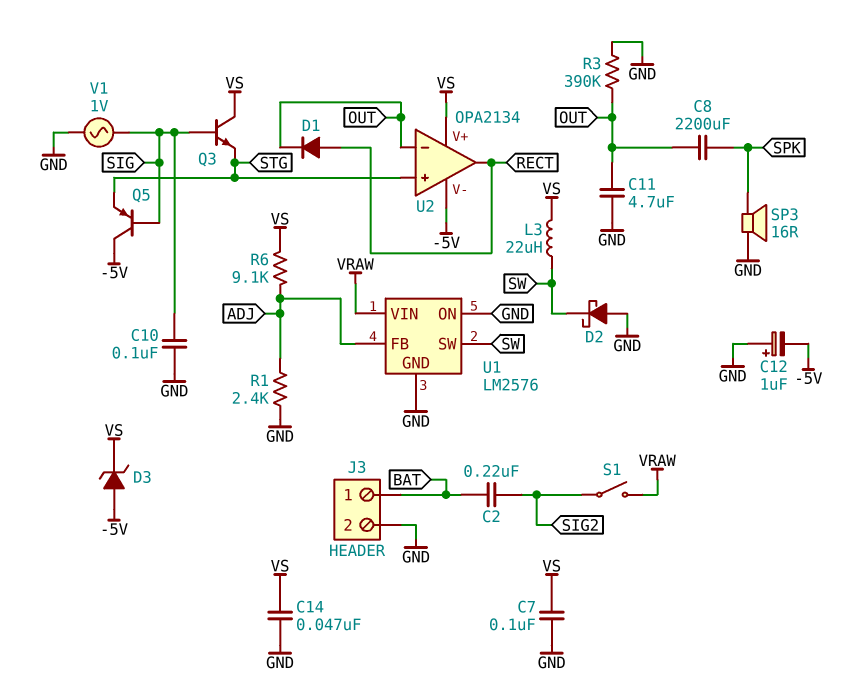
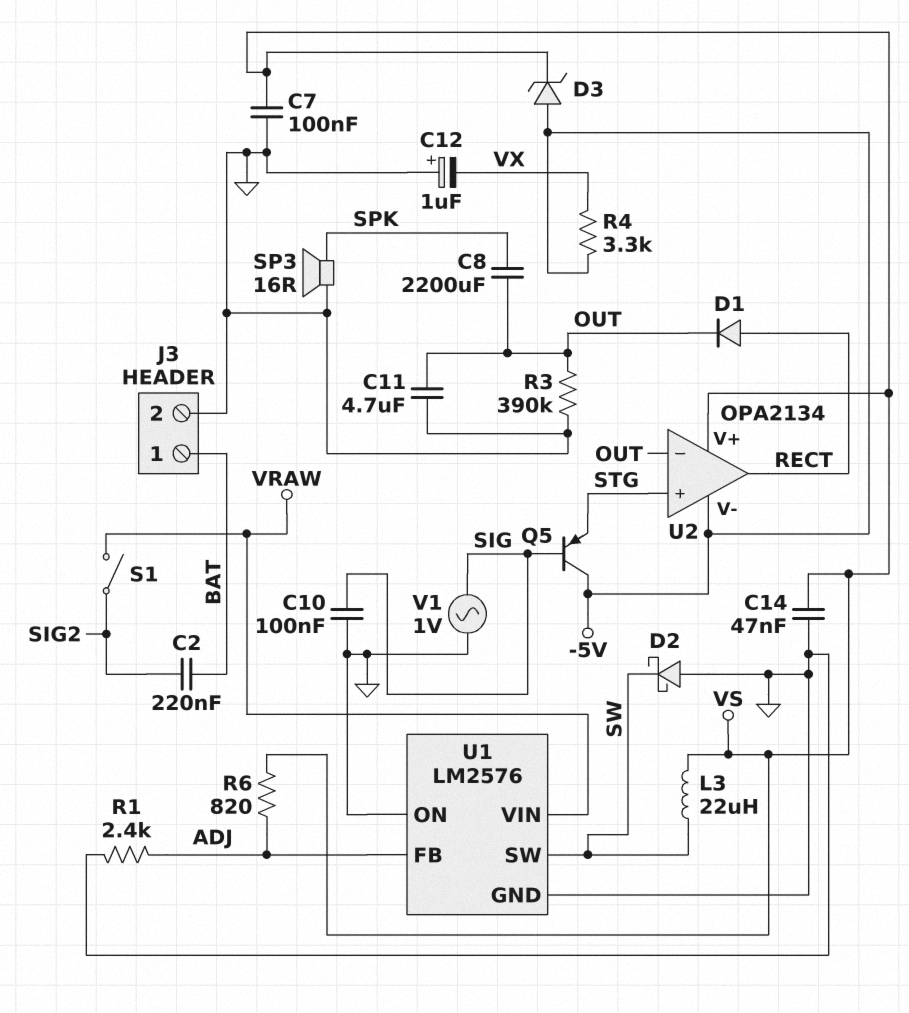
C12: 1uF (plus GND, minus -5V) -> 1uF (plus GND, minus VX)
Q3: NPN (B SIG, C VS, E STG) -> none
R4: none -> 3.3k (-5V, VX)
R6: 9.1k (ADJ, VS) -> 820 (ADJ, VS)

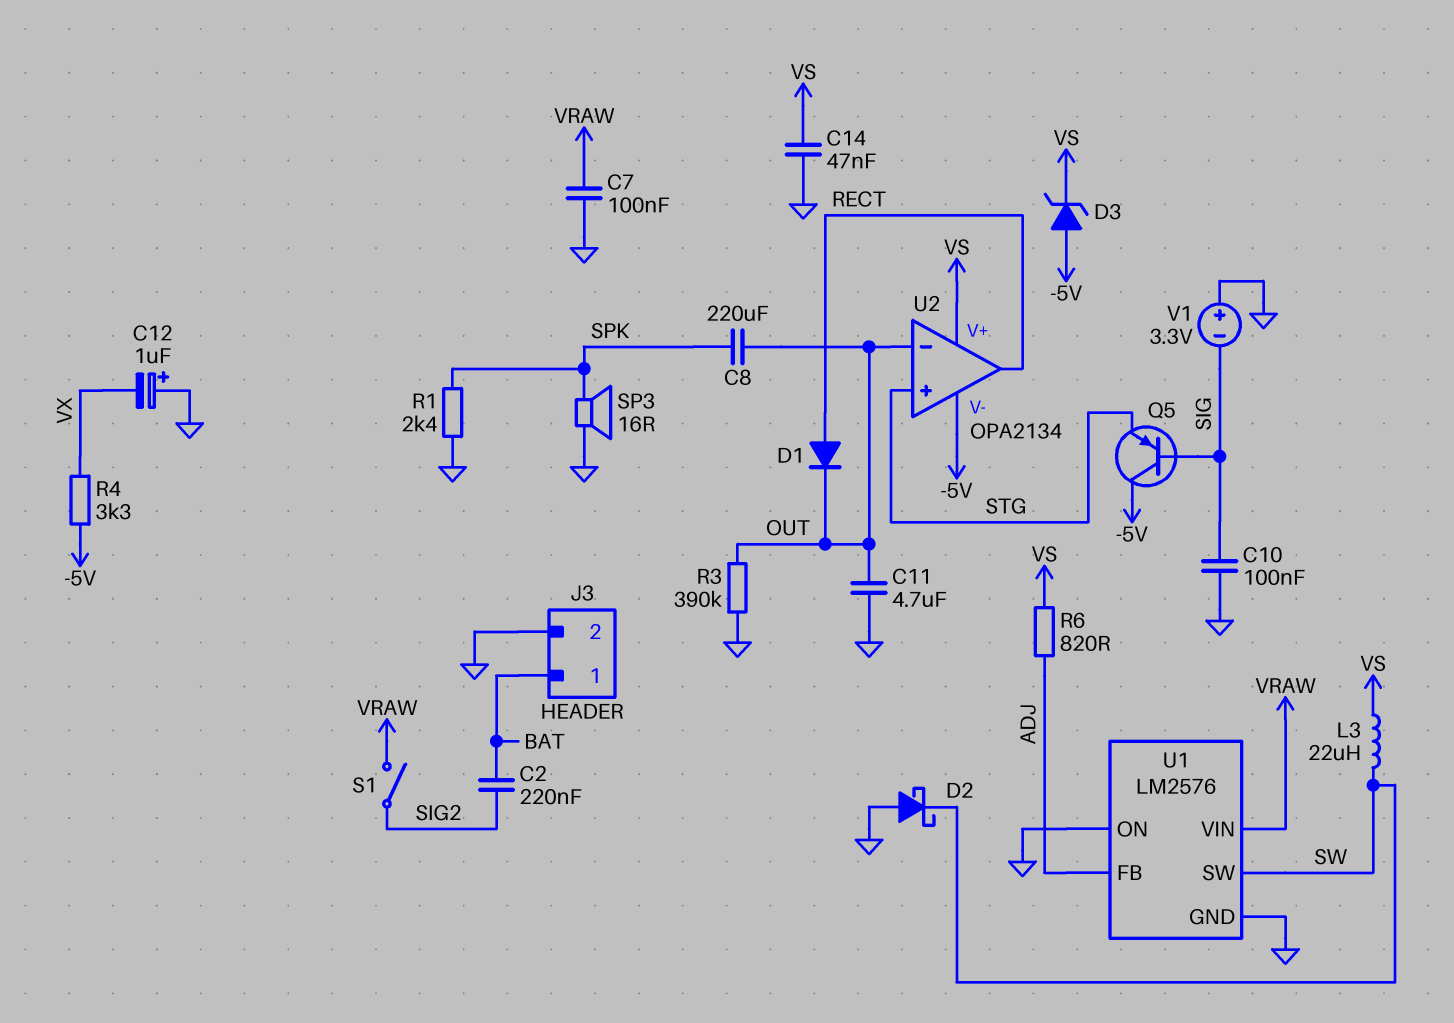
C7: 100nF (GND, VS) -> 100nF (GND, VRAW)
C8: 2200uF (OUT, SPK) -> 220uF (OUT, SPK)
R1: 2.4k (ADJ, GND) -> 2.4k (GND, SPK)
V1: AC 1V (GND, SIG) -> 3.3V (plus GND, minus SIG)

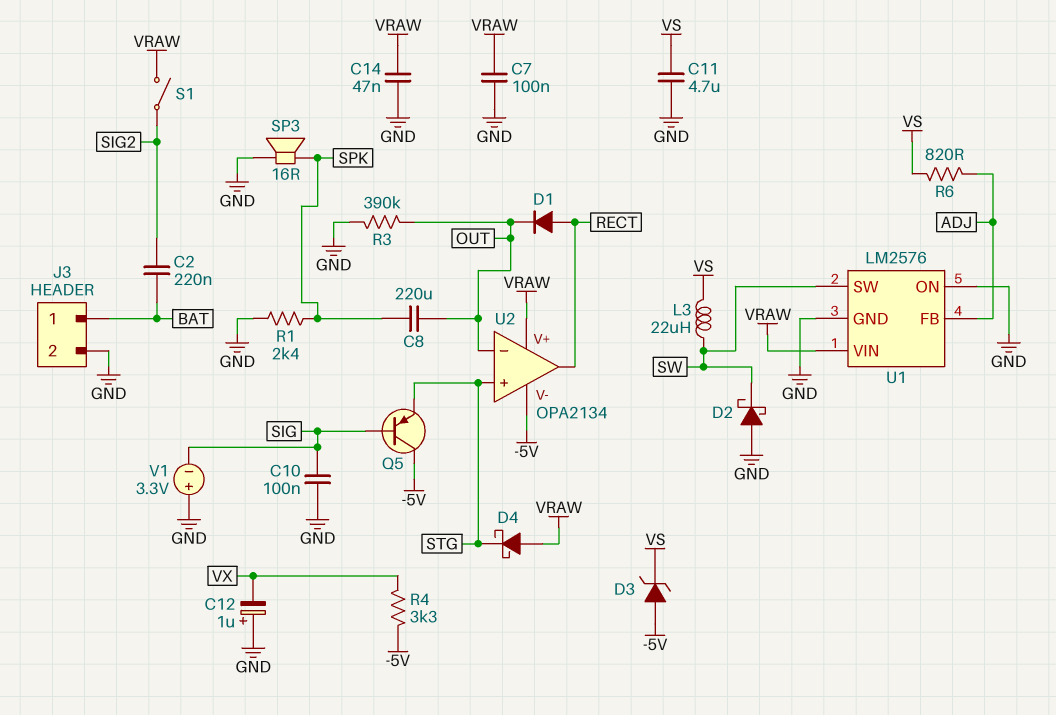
C11: 4.7uF (GND, OUT) -> 4.7uF (GND, VS)
C14: 47nF (GND, VS) -> 47nF (GND, VRAW)
D4: none -> schottky (A VRAW, K STG)
U2 pin V+: VS -> VRAW

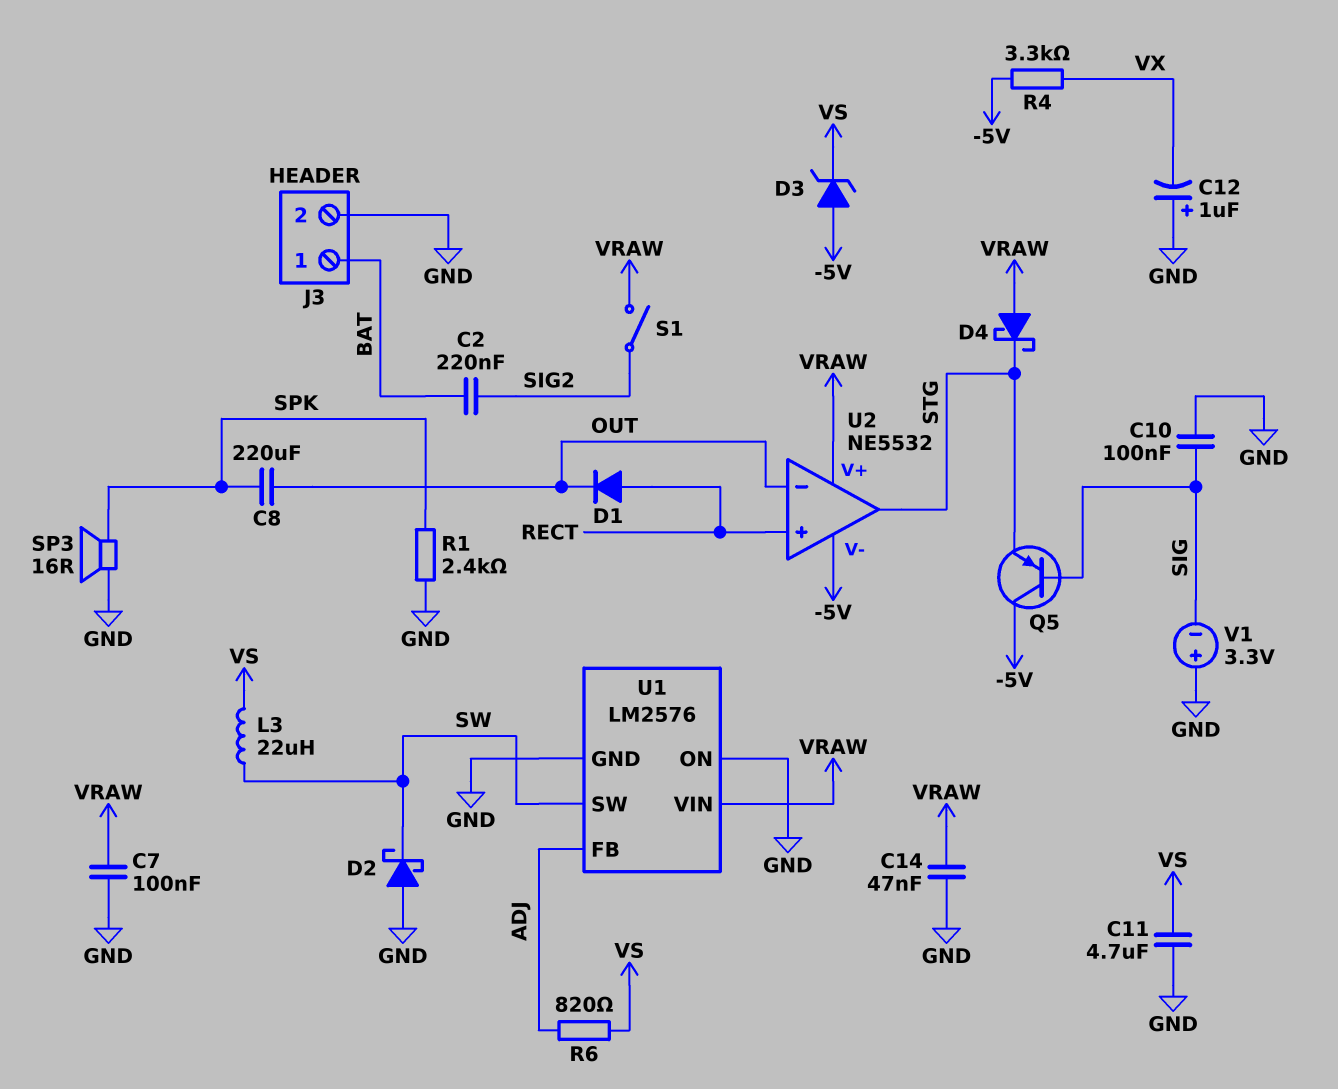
R3: 390k (GND, OUT) -> none
U2: OPA2134 -> NE5532
U2 pin in+: STG -> RECT
U2 pin out: RECT -> STG

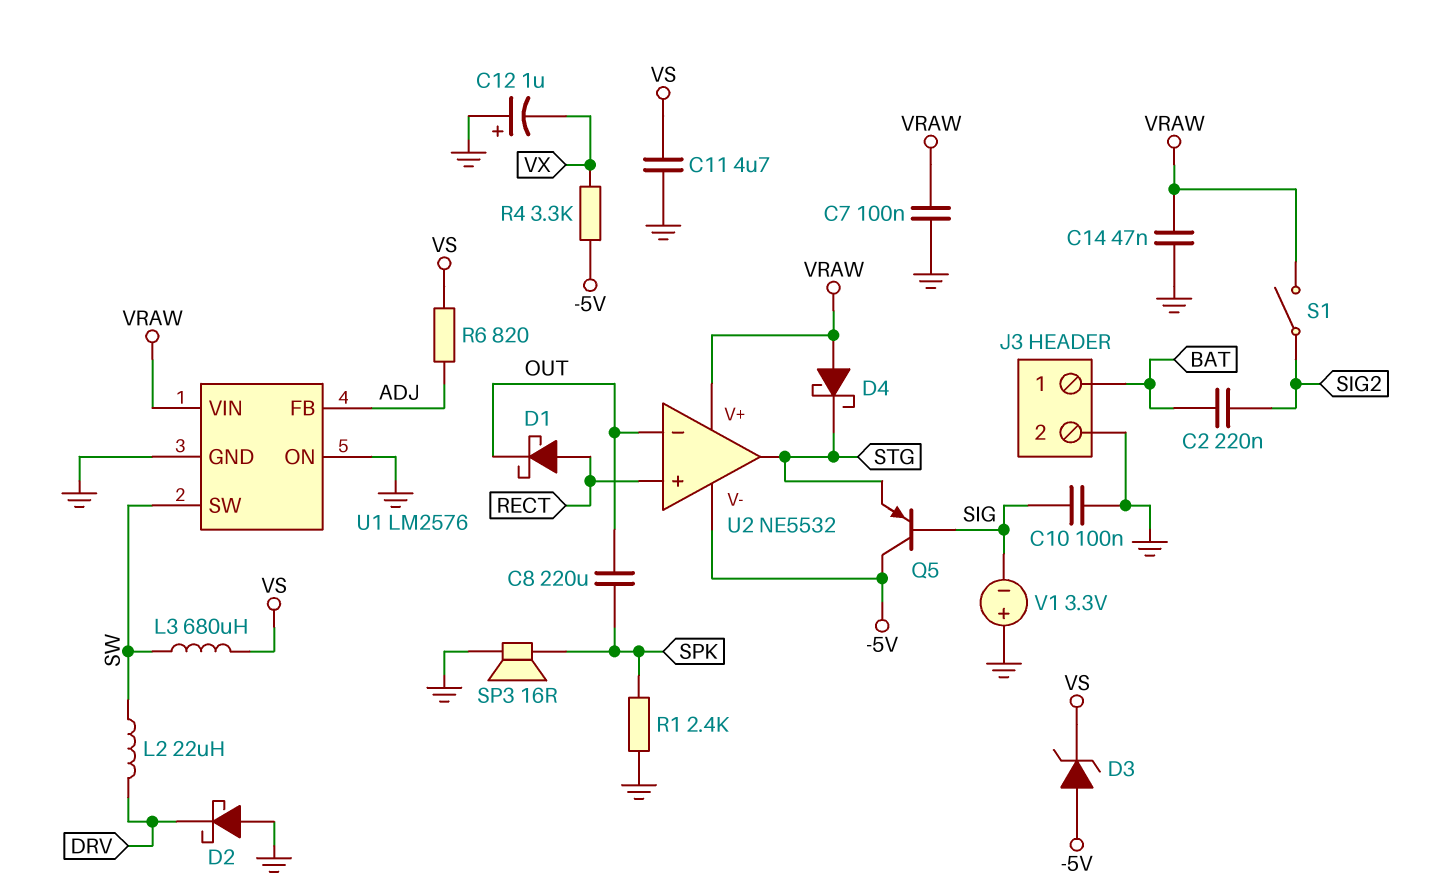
D1: diode (A RECT, K OUT) -> schottky (A RECT, K OUT)
D2: schottky (A GND, K SW) -> schottky (A GND, K DRV)
L2: none -> 22uH (DRV, SW)
L3: 22uH (SW, VS) -> 680uH (SW, VS)

